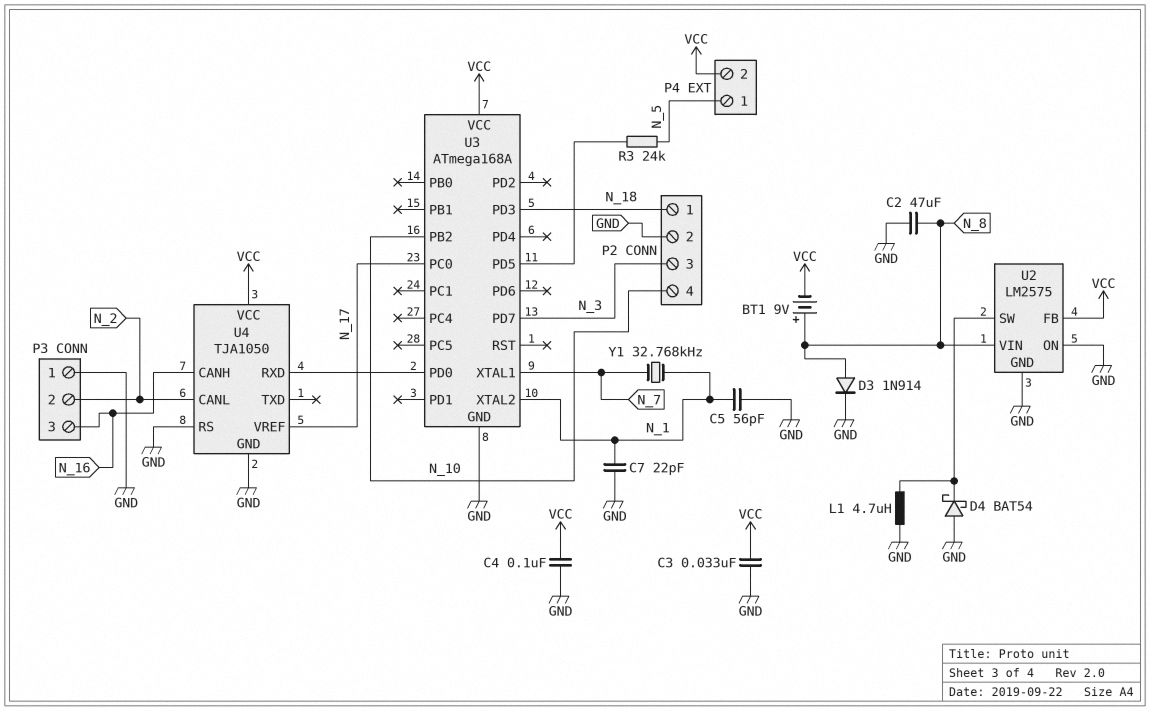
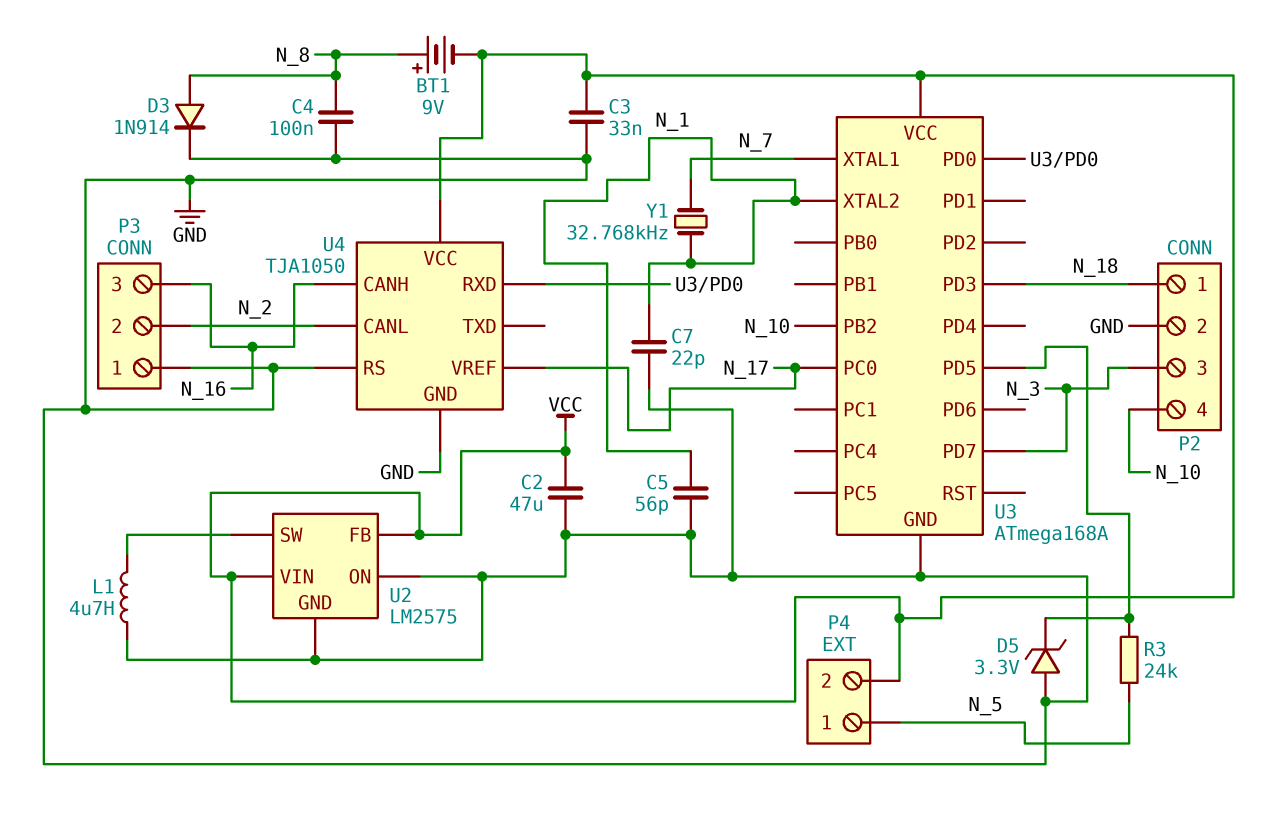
C2: 47uF (GND, N_8) -> 47uF (GND, VCC)
C4: 100nF (GND, VCC) -> 100nF (GND, N_8)
D4: schottky BAT54 (A GND, K U2/SW) -> none
D5: none -> zener 3.3V (A GND, K U3/PD5)
U2 pin VIN: N_8 -> VCC

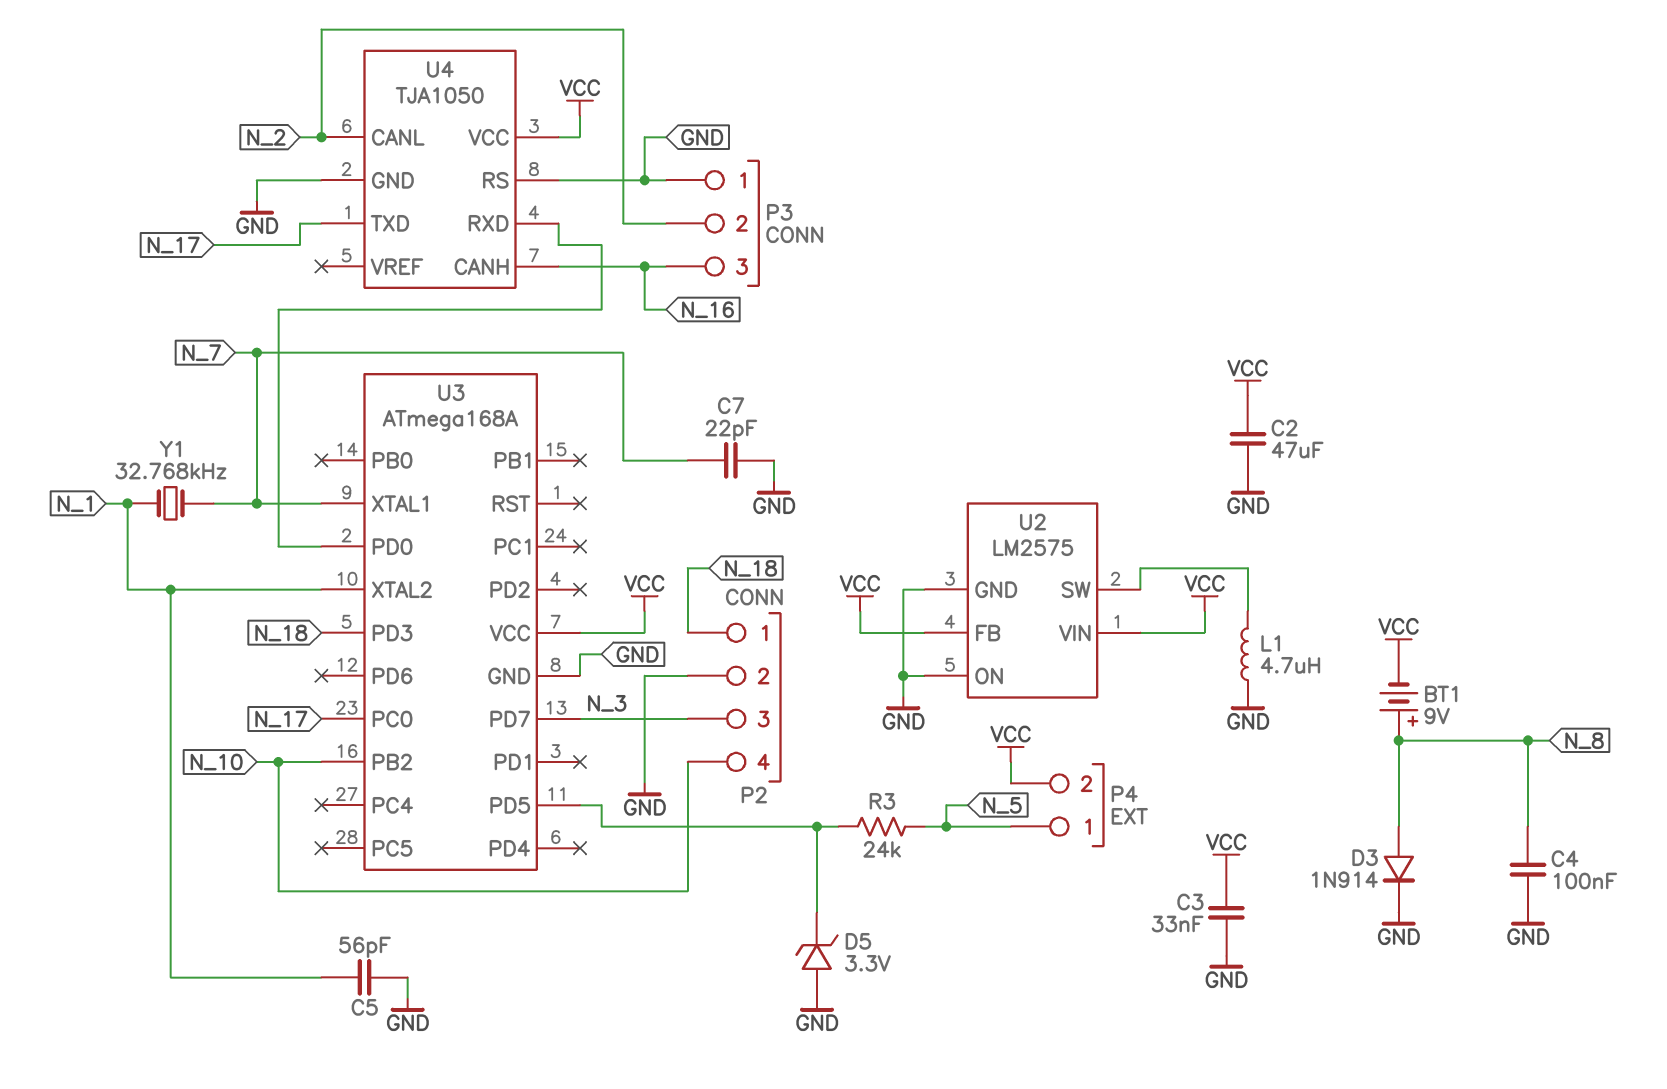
C7: 22pF (GND, N_1) -> 22pF (GND, N_7)
U4 pin TXD: none -> N_17
U4 pin VREF: N_17 -> none

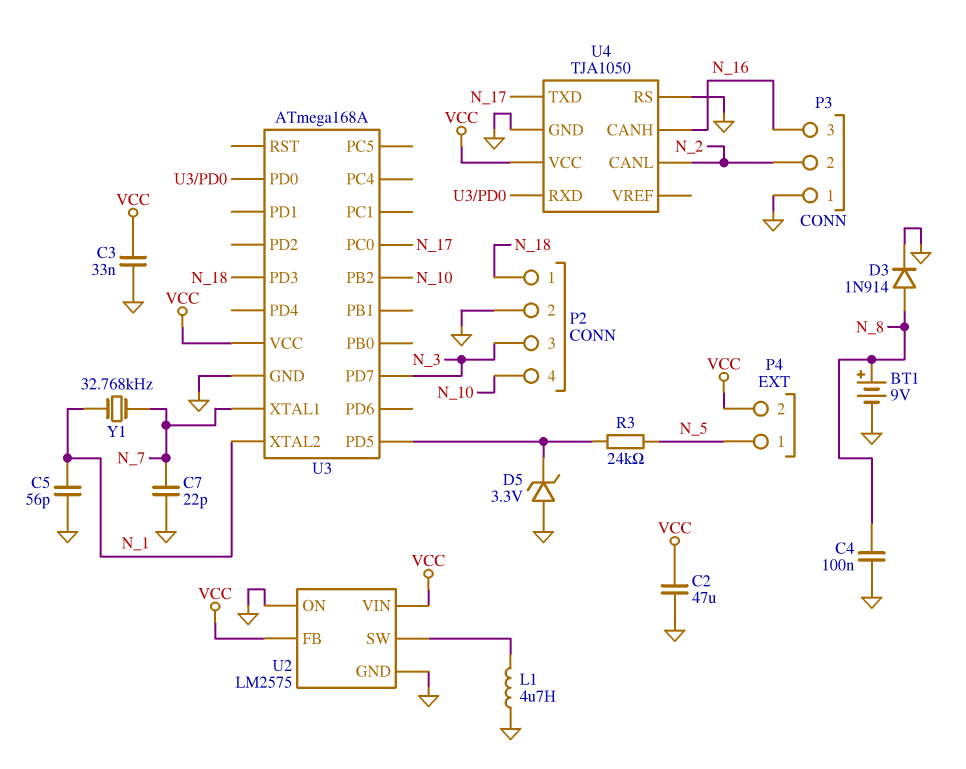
BT1: 9V (plus N_8, minus VCC) -> 9V (plus N_8, minus GND)

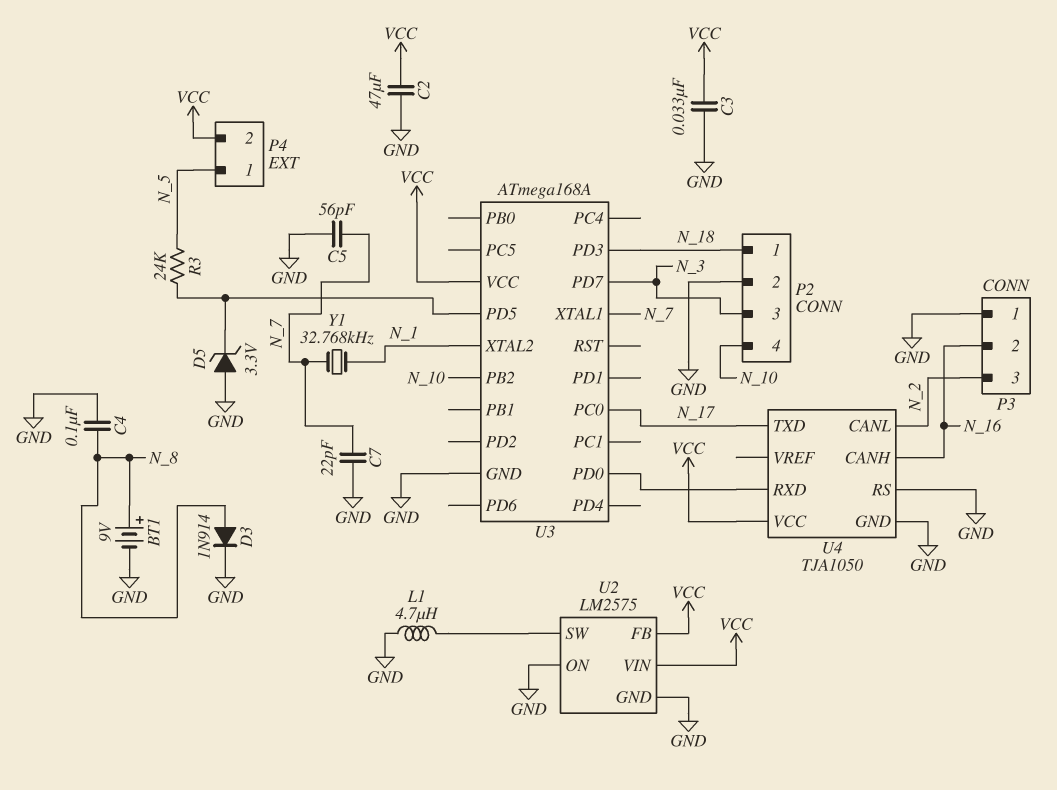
C5: 56pF (GND, N_1) -> 56pF (GND, N_7)
P3 pin 2: N_2 -> N_16
P3 pin 3: N_16 -> N_2

